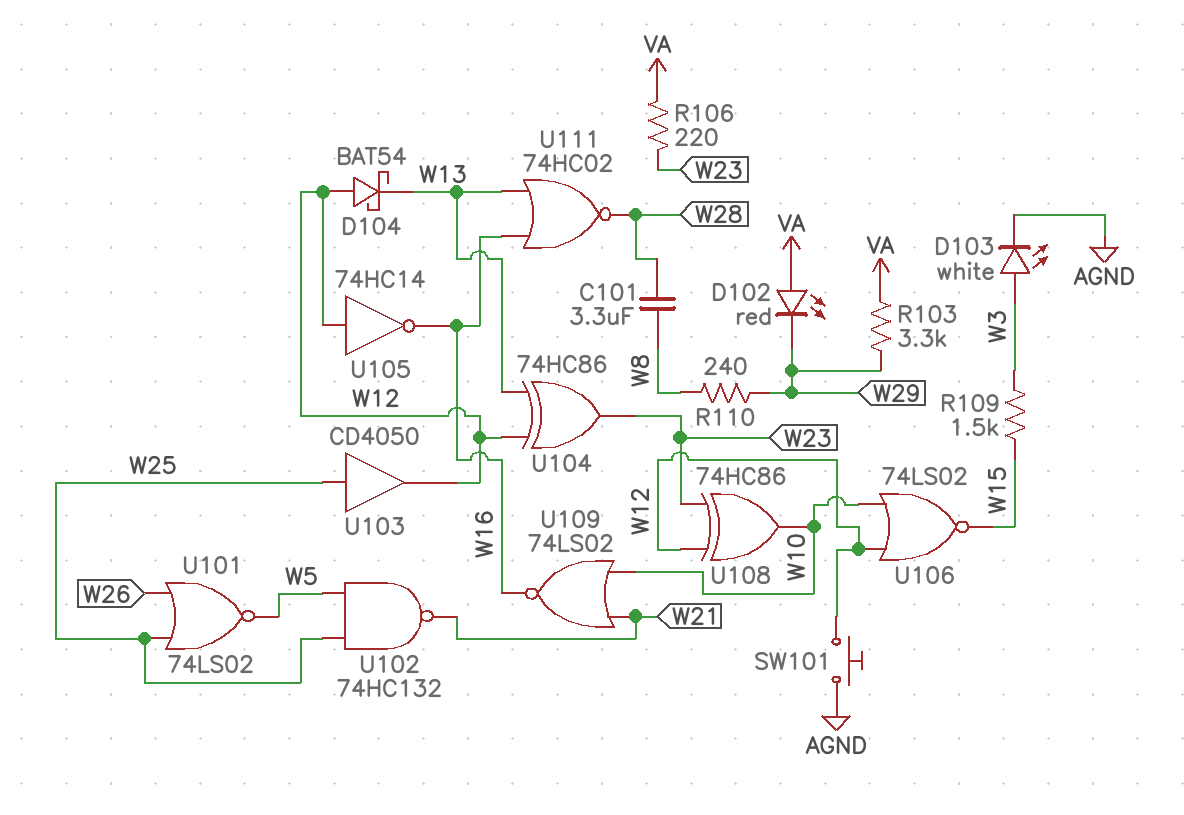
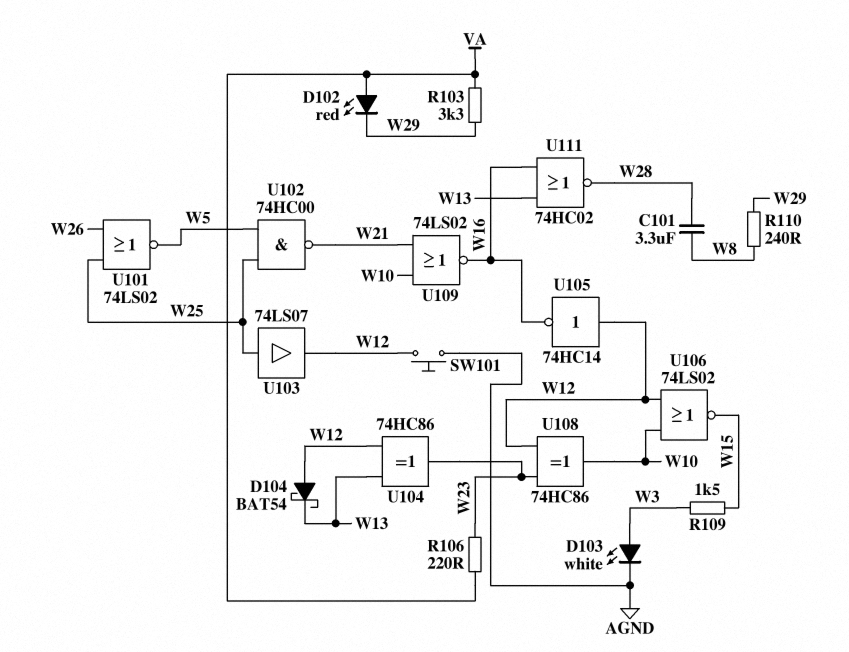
U102: NAND 74HC132 (in W5, in W25, out W21) -> NAND 74HC00 (in W5, in W25, out W21)
U103: buffer CD4050 (in W25, out W12) -> buffer 74LS07 (in W25, out W12)

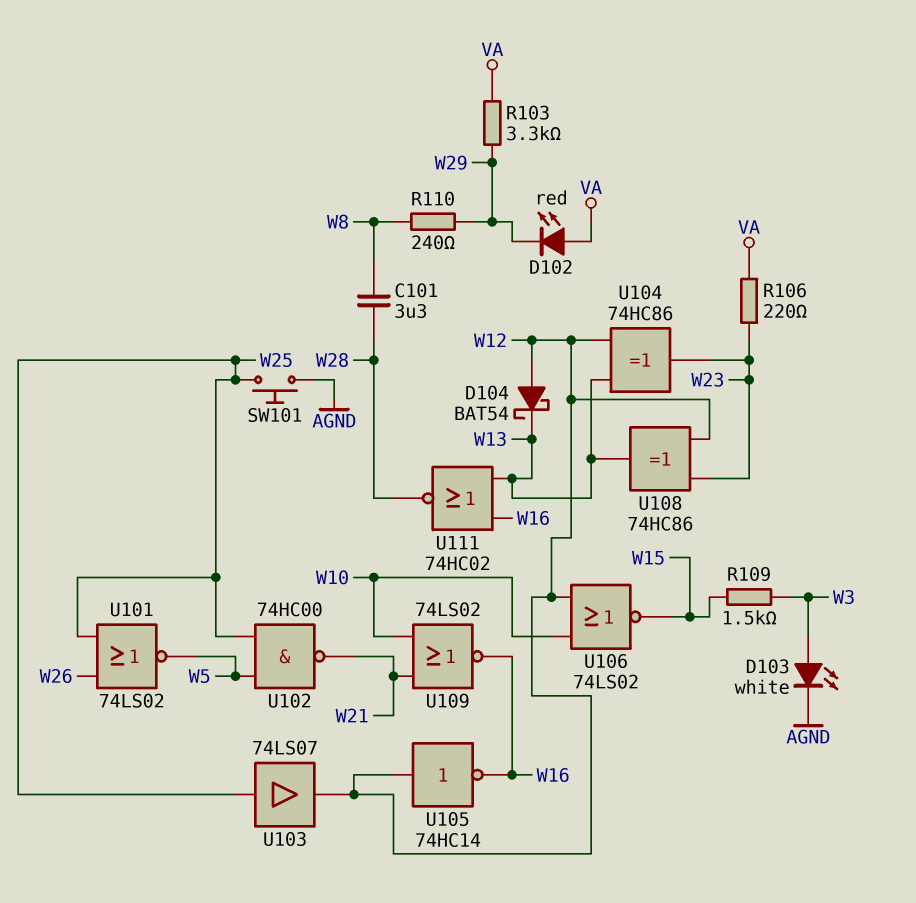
SW101: button (AGND, W12) -> button (AGND, W25)
U108: XOR 74HC86 (in W12, in W23, out W10) -> XOR 74HC86 (in W12, in W23, out W13)

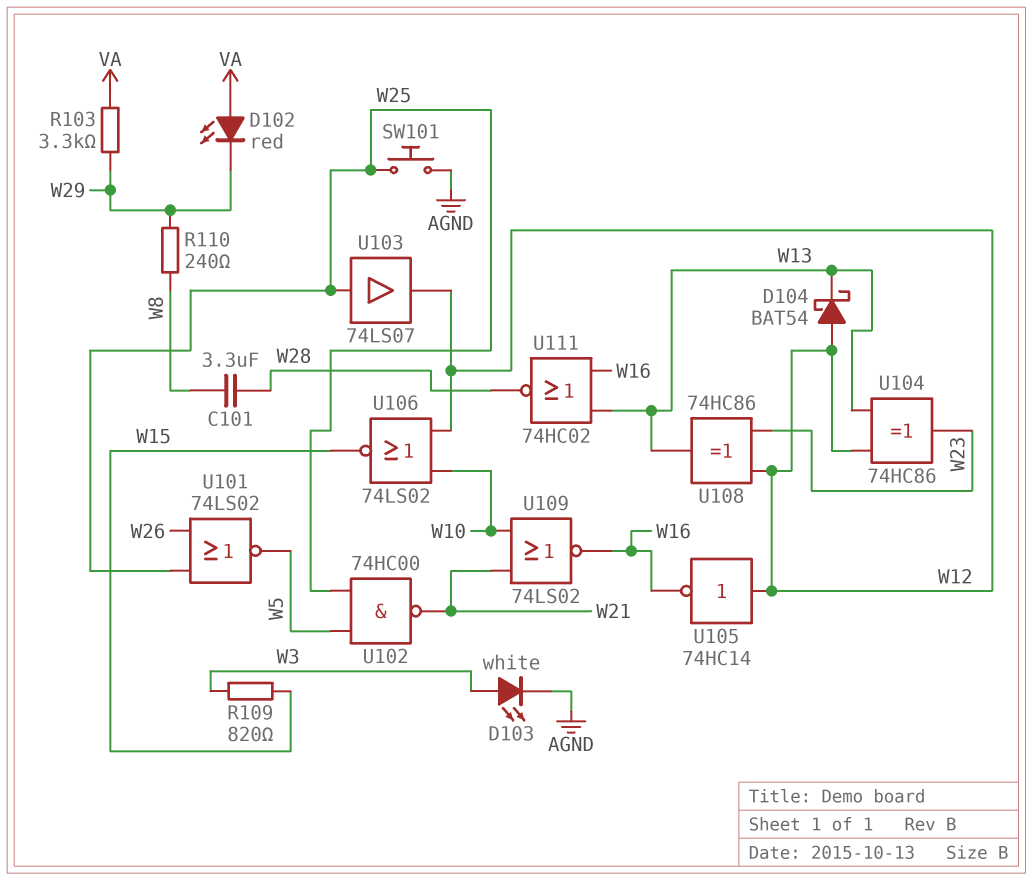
R106: 220 (VA, W23) -> none
R109: 1.5k (W3, W15) -> 820 (W3, W15)

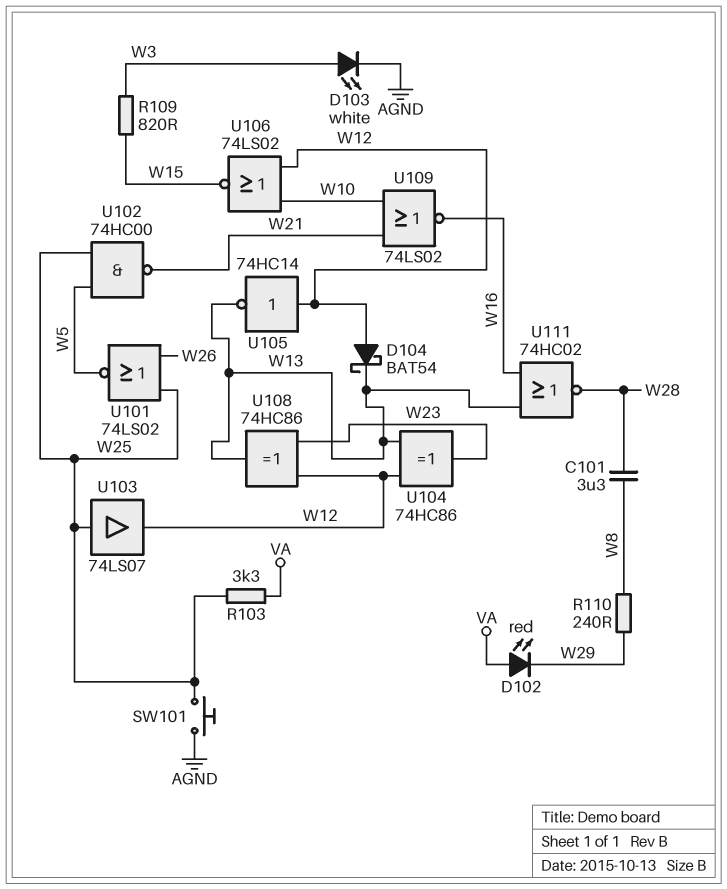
R103: 3.3k (VA, W29) -> 3.3k (VA, W25)
U105: NOT 74HC14 (in W12, out W16) -> NOT 74HC14 (in W12, out W13)

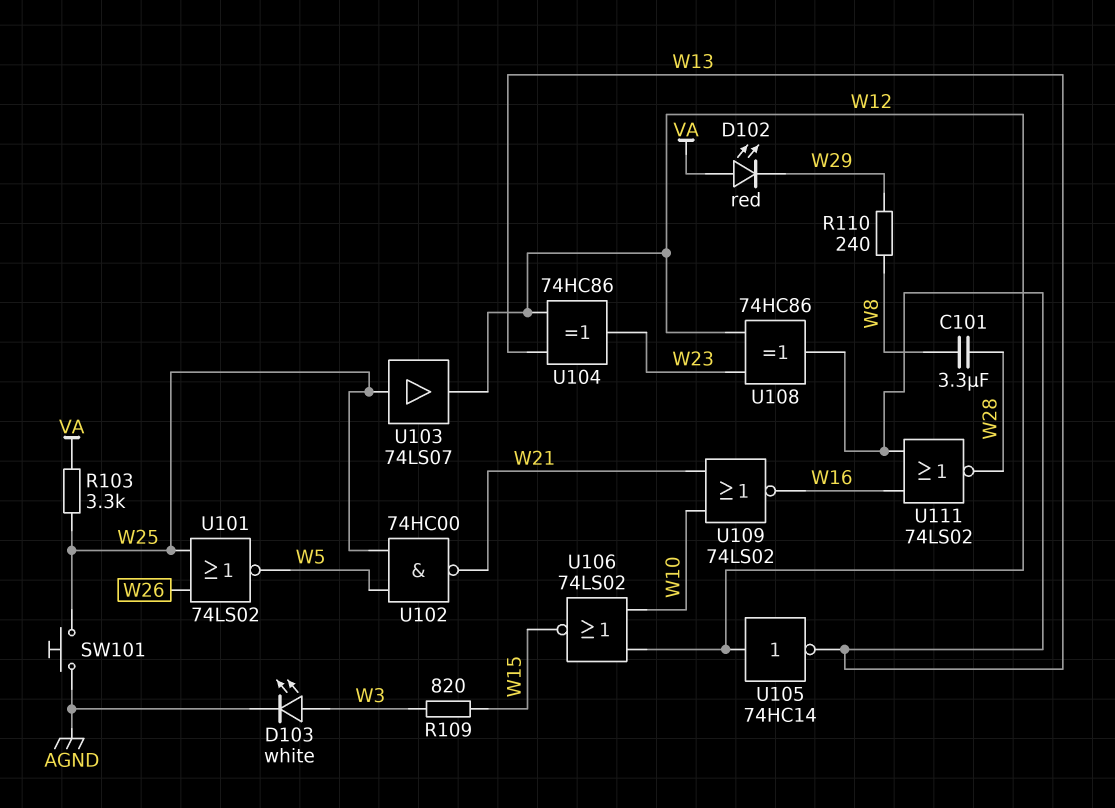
D104: schottky BAT54 (A W12, K W13) -> none
U111: NOR 74HC02 (in W13, in W16, out W28) -> NOR 74LS02 (in W13, in W16, out W28)

